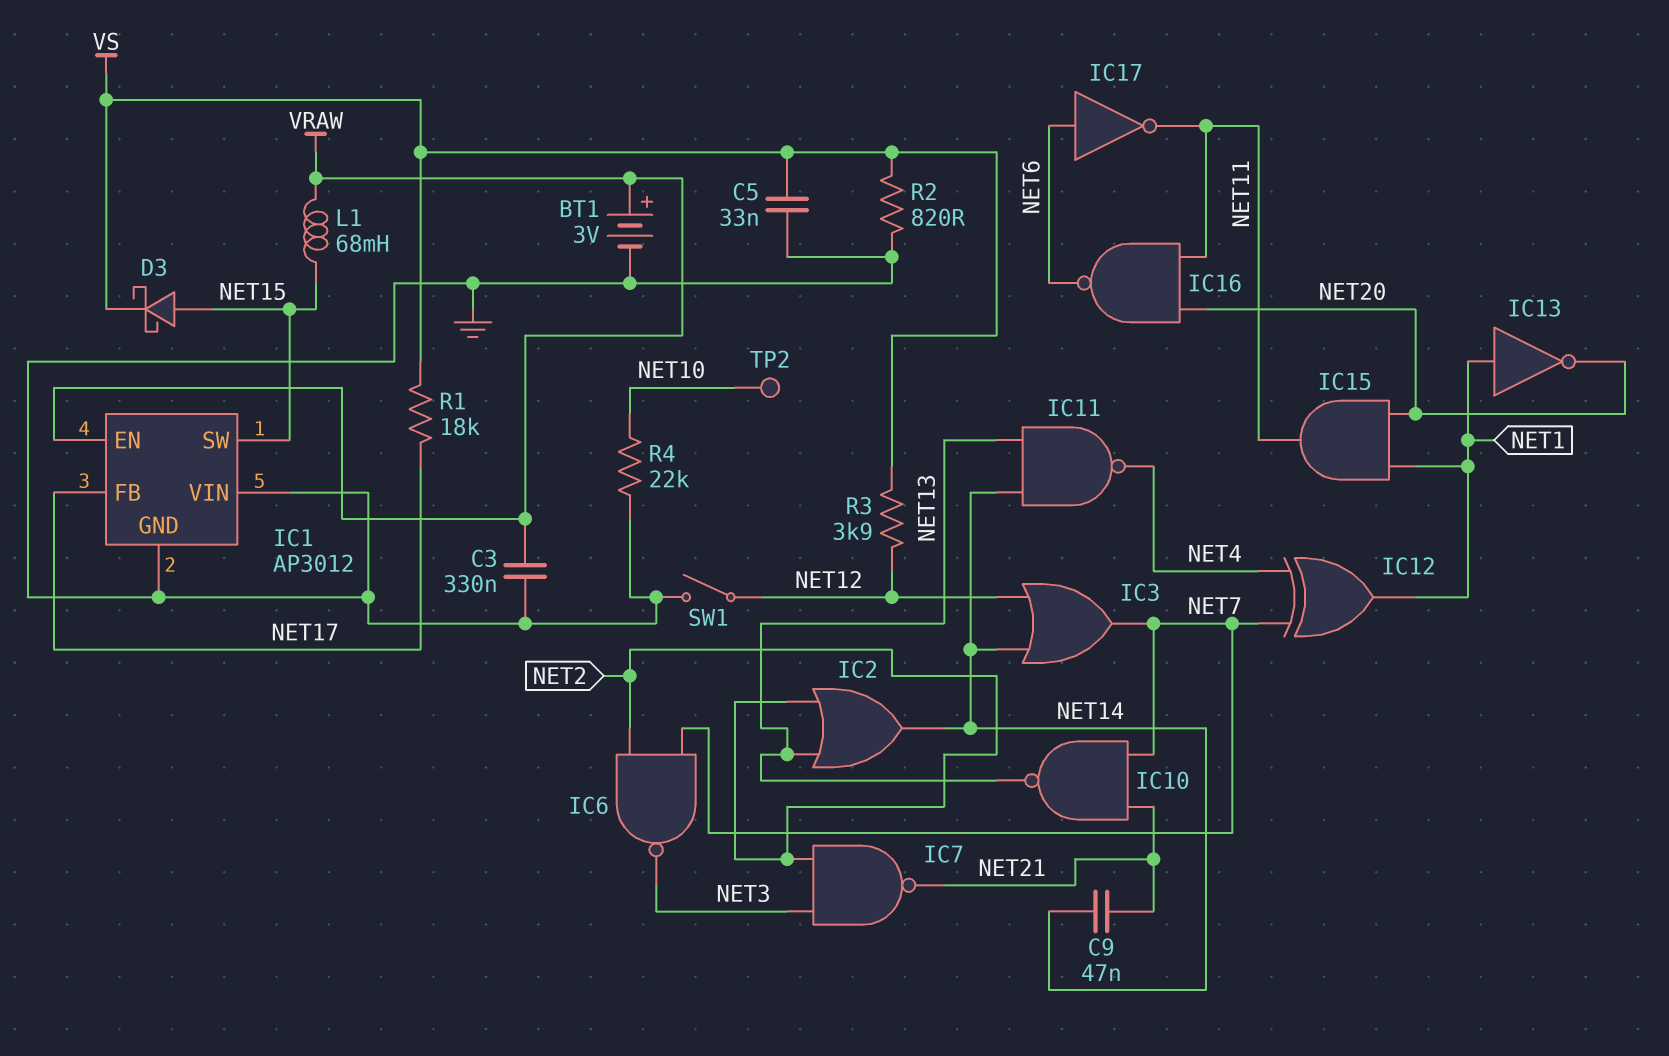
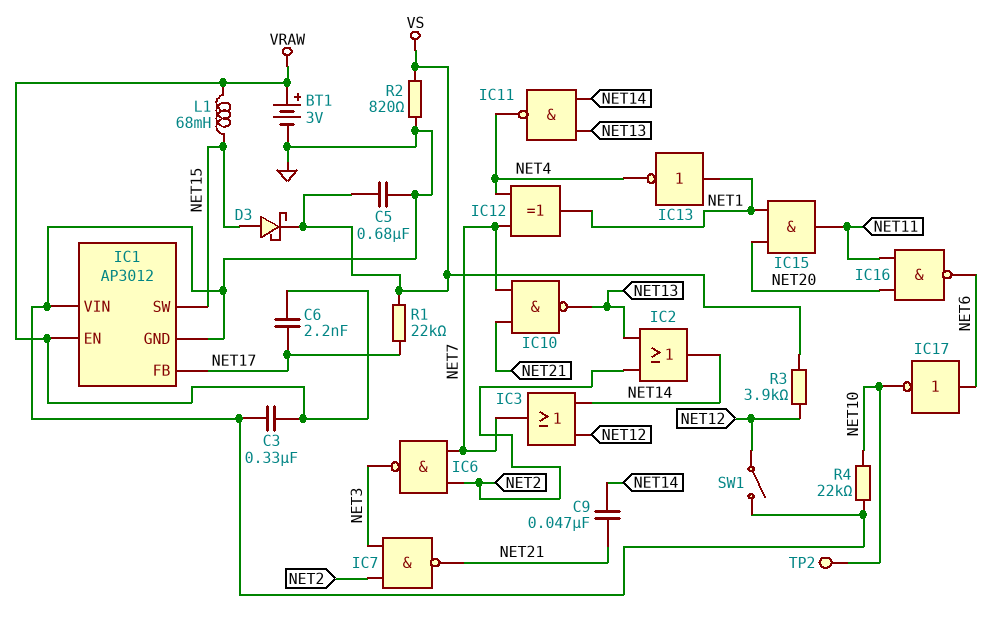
C5: 33nF (GND, VS) -> 680nF (GND, VS)
C6: none -> 2.2nF (NET17, VRAW)
IC13: NOT (in NET1, out NET20) -> NOT (in NET1, out NET4)
IC17: NOT (in NET6, out NET11) -> NOT (in NET6, out NET10)
R1: 18k (NET17, VS) -> 22k (NET17, VS)

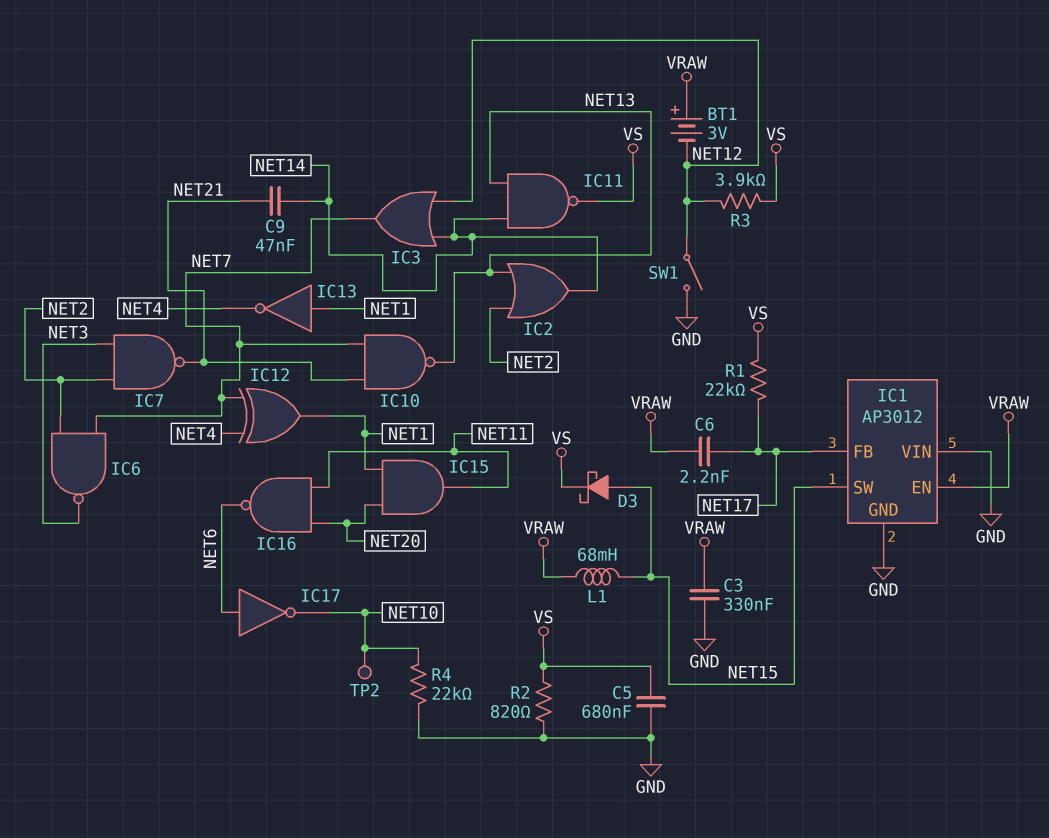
BT1: 3V (plus VRAW, minus GND) -> 3V (plus VRAW, minus NET12)
IC11: NAND (in NET13, in NET14, out NET4) -> NAND (in NET13, in NET14, out VS)

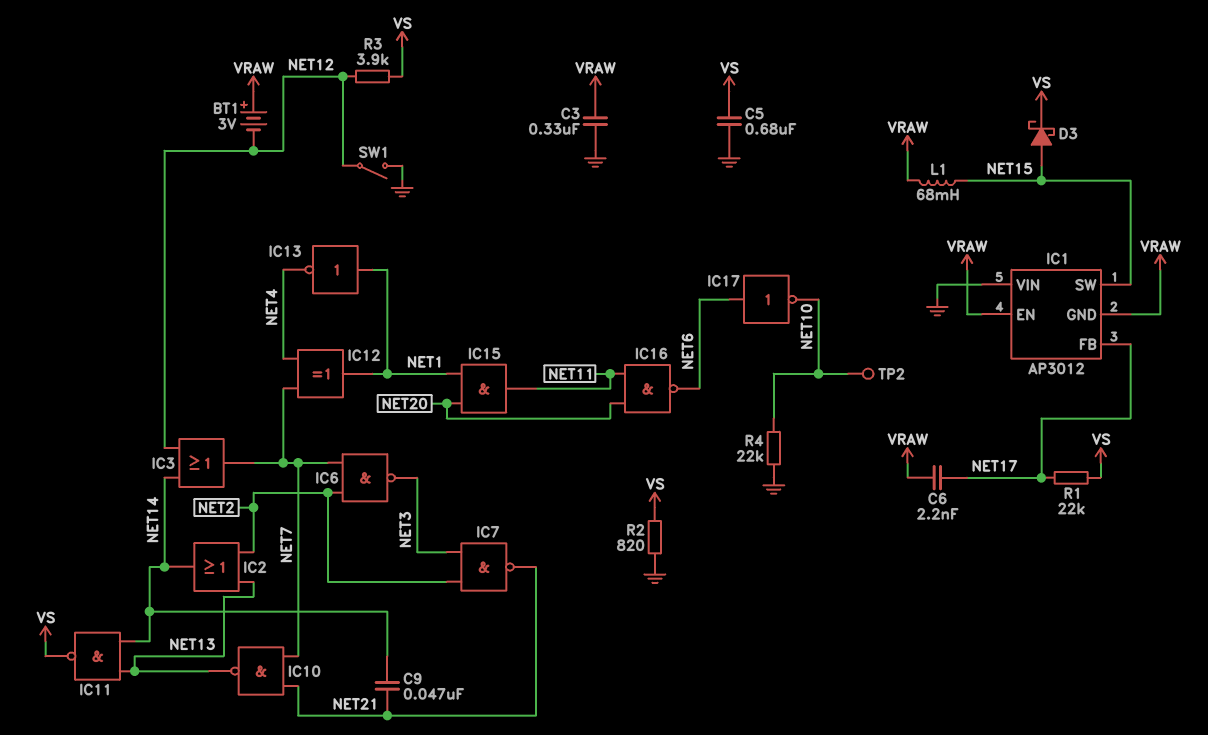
IC1 pin GND: GND -> VRAW

